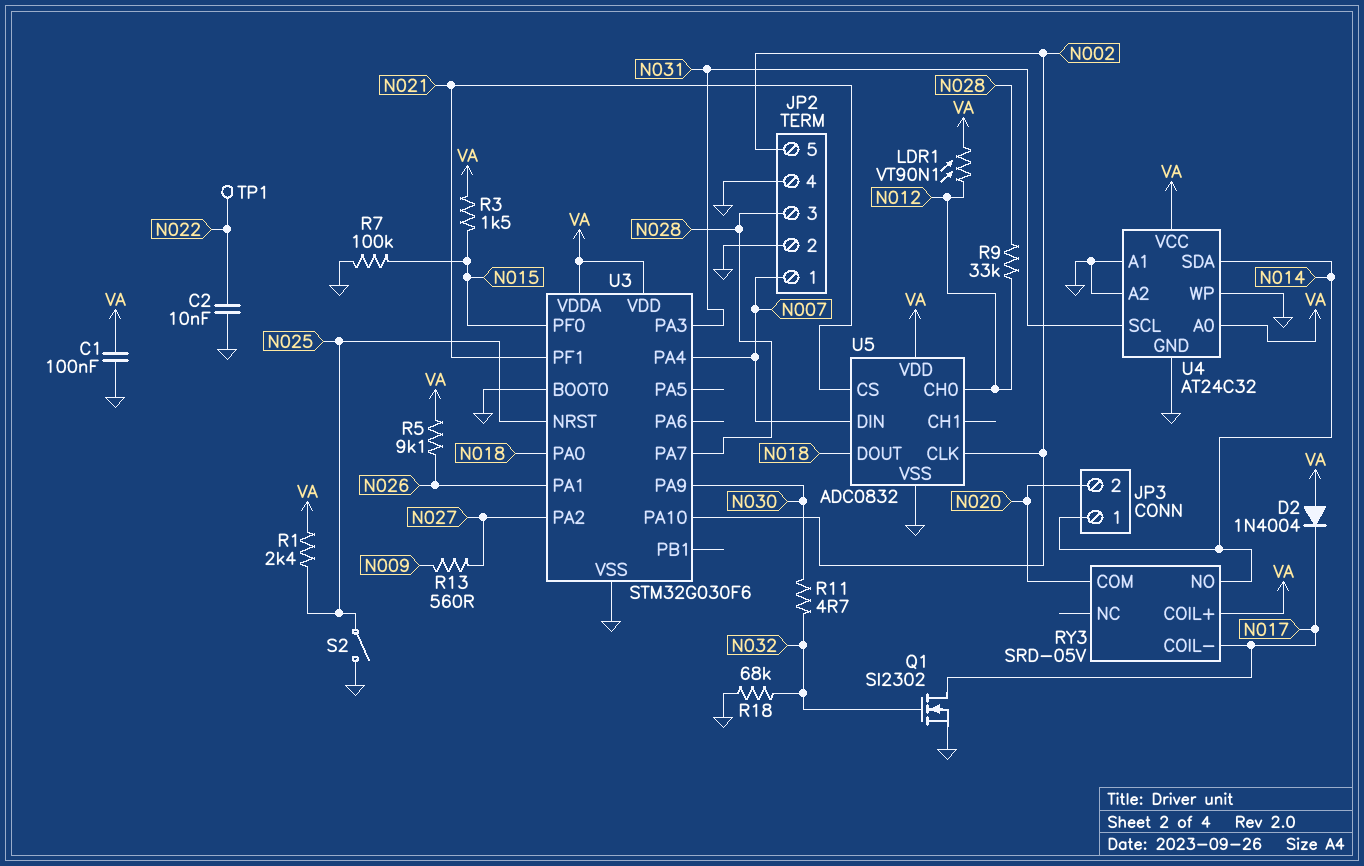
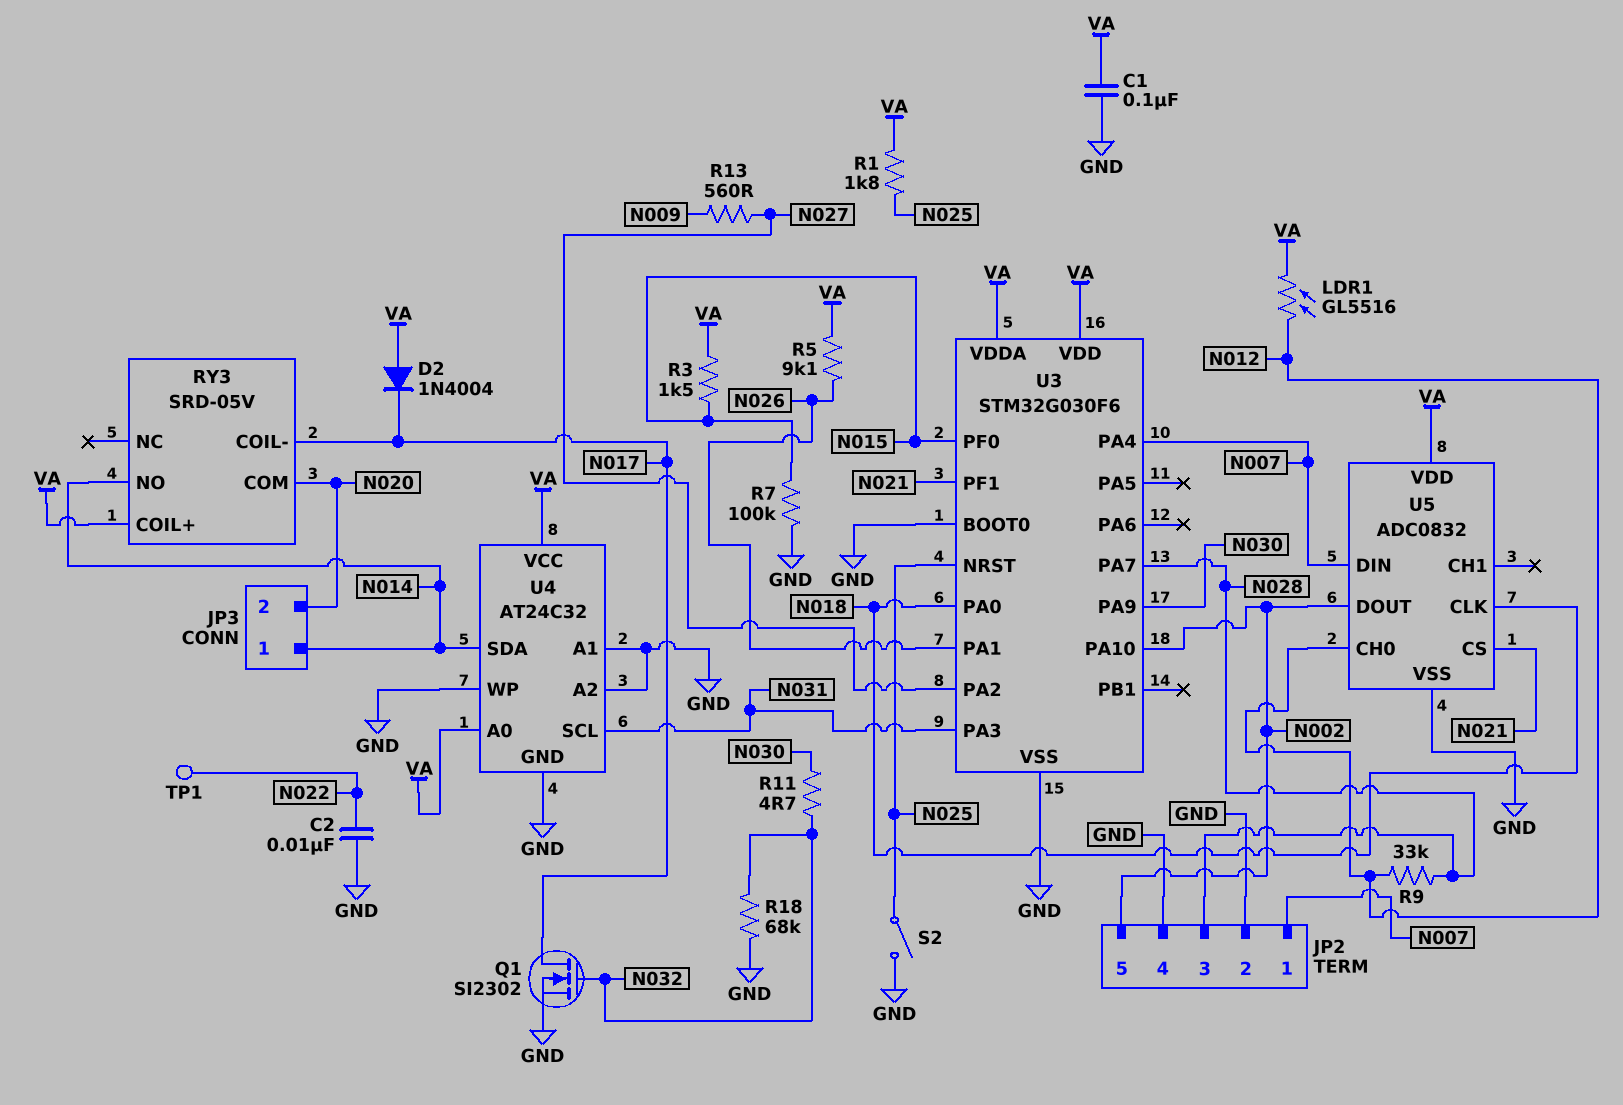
LDR1: VT90N1 (N012, VA) -> GL5516 (N012, VA)
R1: 2.4k (N025, VA) -> 1.8k (N025, VA)
U5 pin CLK: N002 -> N018
U5 pin DOUT: N018 -> N002

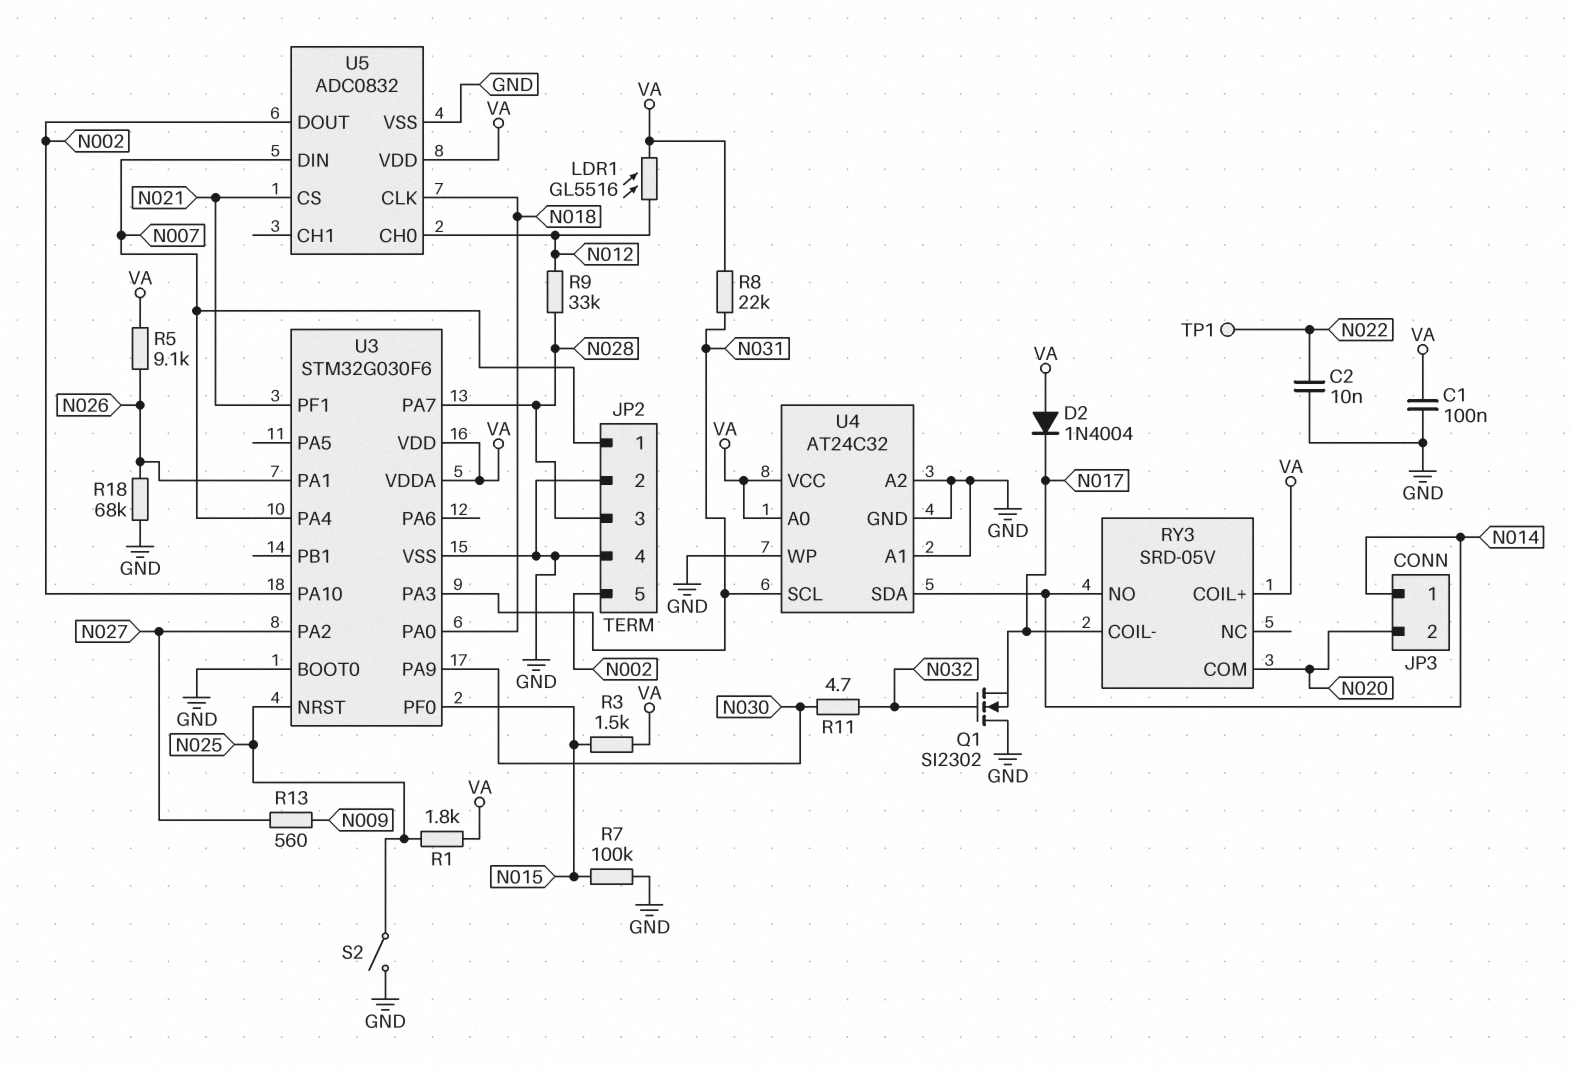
Q1: NMOS SI2302 (G N032, D N017, S GND) -> NMOS SI2302 (G N032, D GND, S N017)
R8: none -> 22k (N031, VA)
R18: 68k (GND, N032) -> 68k (GND, N026)

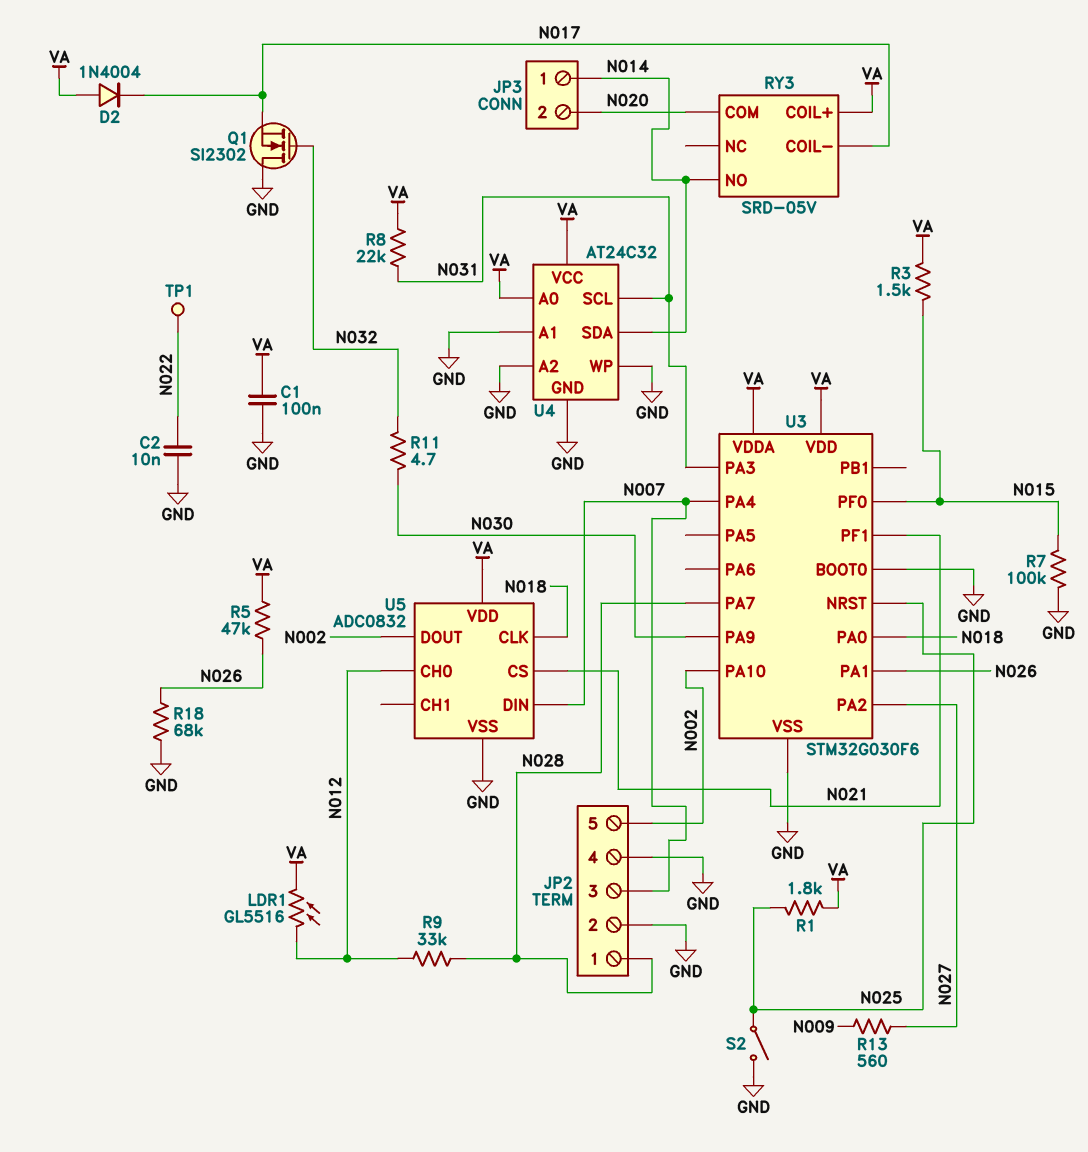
JP2 pin 1: N007 -> N028
JP2 pin 3: N028 -> N007
R5: 9.1k (N026, VA) -> 47k (N026, VA)

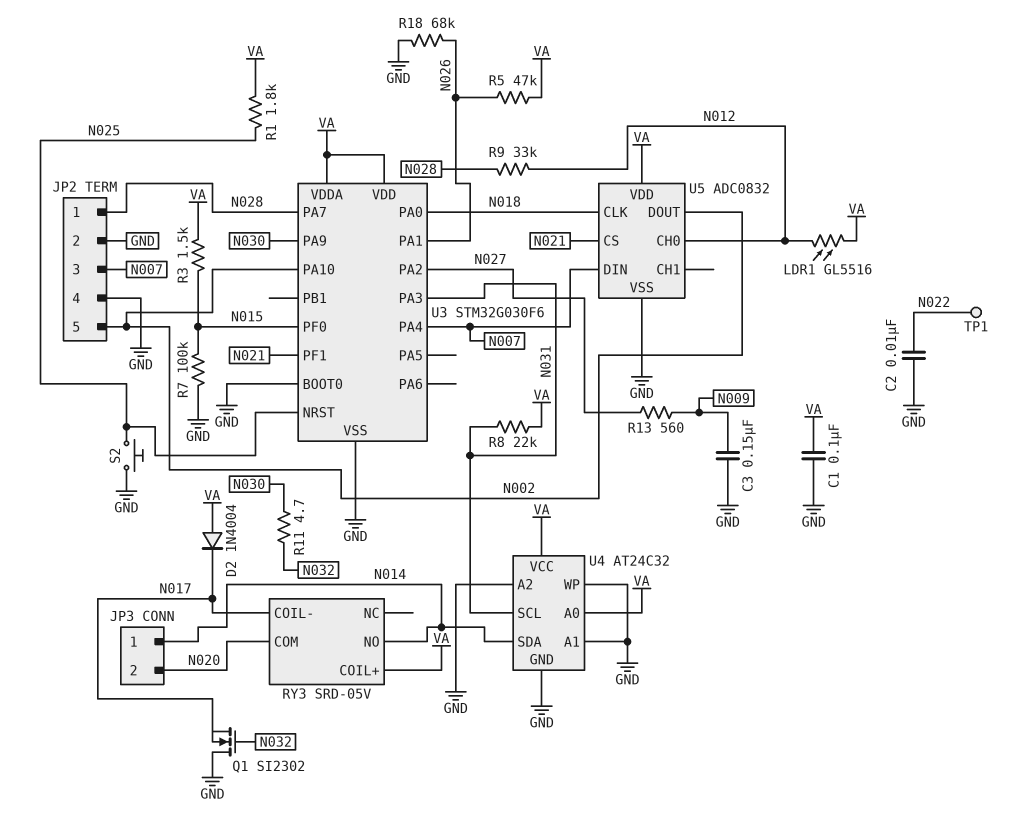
C3: none -> 150nF (GND, N009)
S2: switch (GND, N025) -> button (GND, N025)

